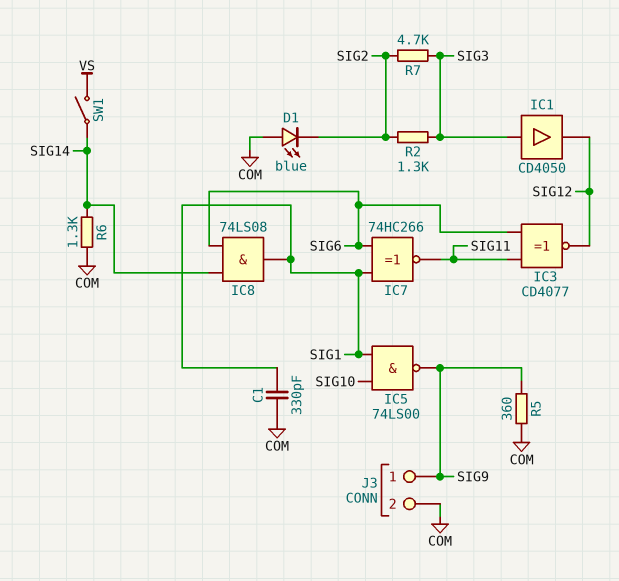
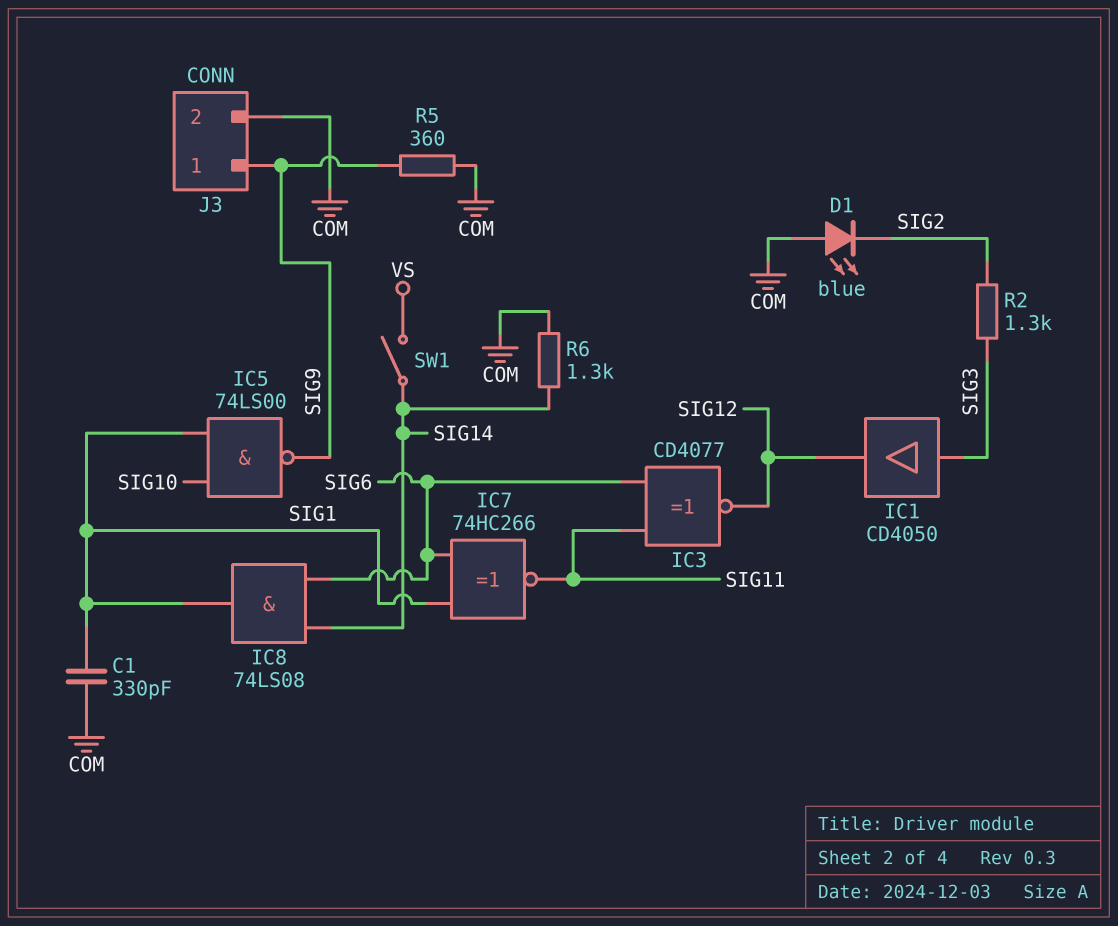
R7: 4.7k (SIG2, SIG3) -> none

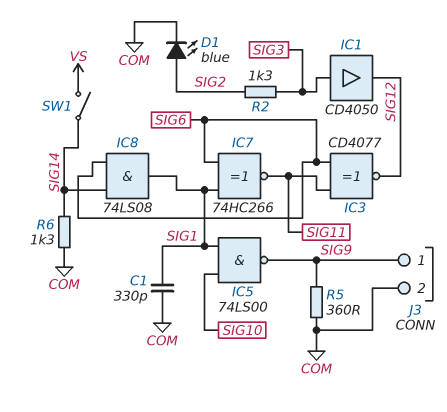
D1: LED blue (A COM, K SIG2) -> LED blue (A SIG2, K COM)

